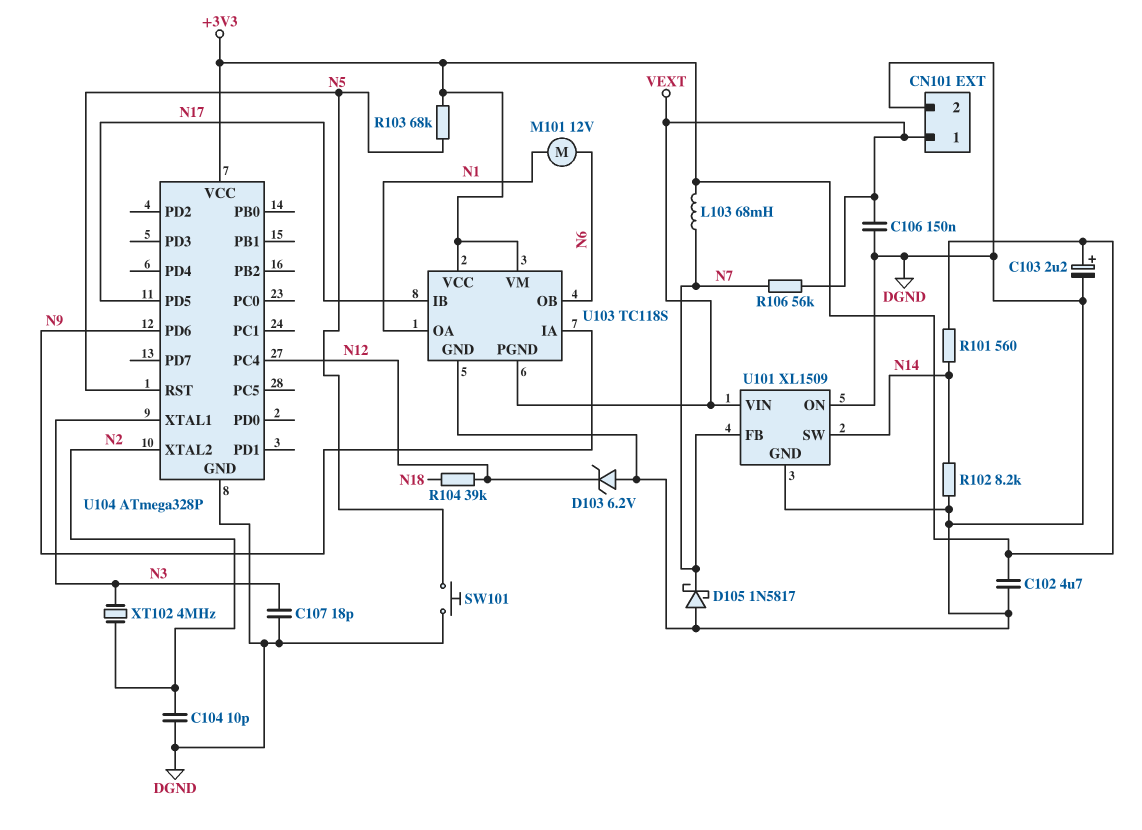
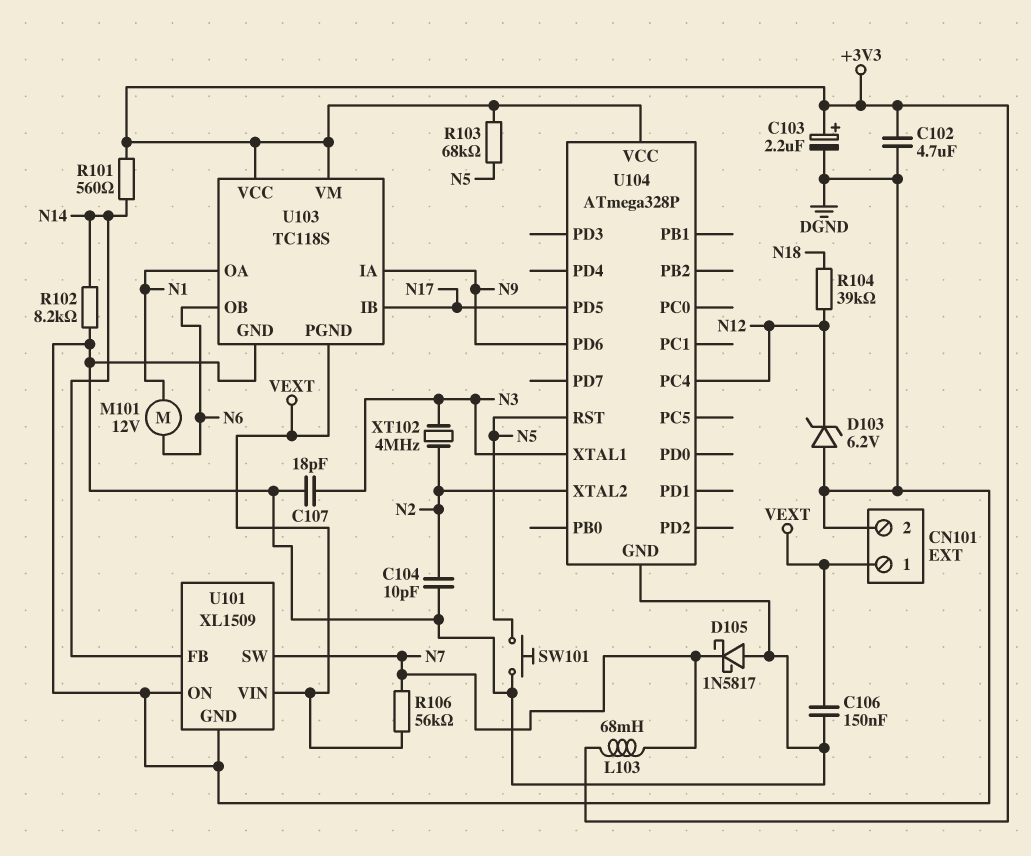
U101 pin FB: N7 -> N14
U101 pin SW: N14 -> N7

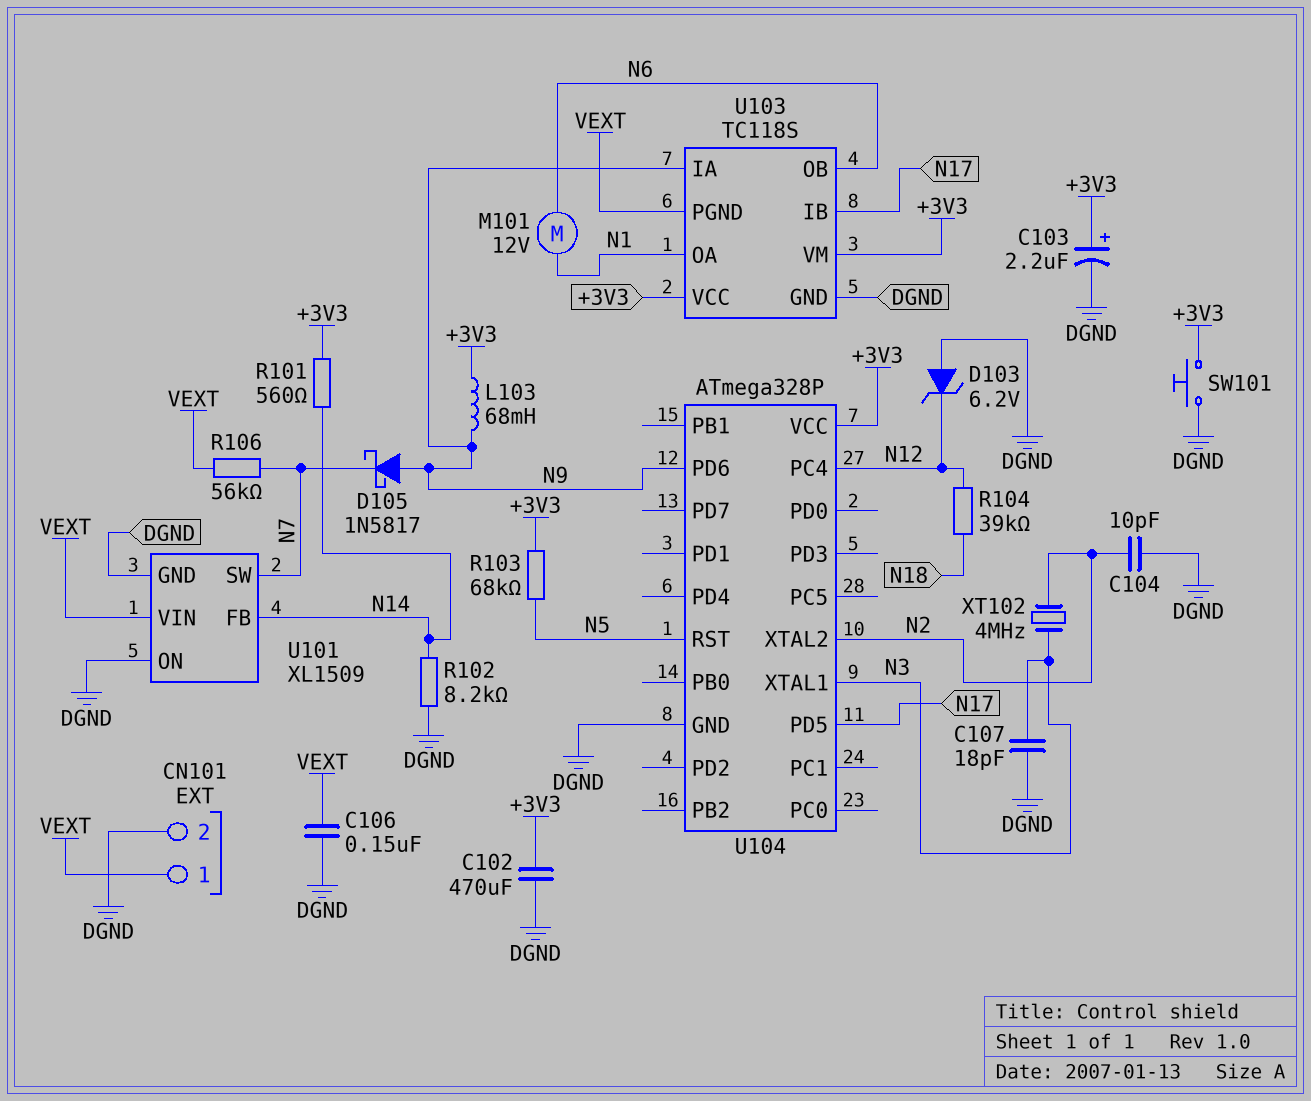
C102: 4.7uF (+3V3, DGND) -> 470uF (+3V3, DGND)
D105: schottky 1N5817 (A DGND, K N7) -> schottky 1N5817 (A N9, K N7)
L103: 68mH (+3V3, N7) -> 68mH (+3V3, N9)
SW101: button (DGND, N5) -> button (+3V3, DGND)

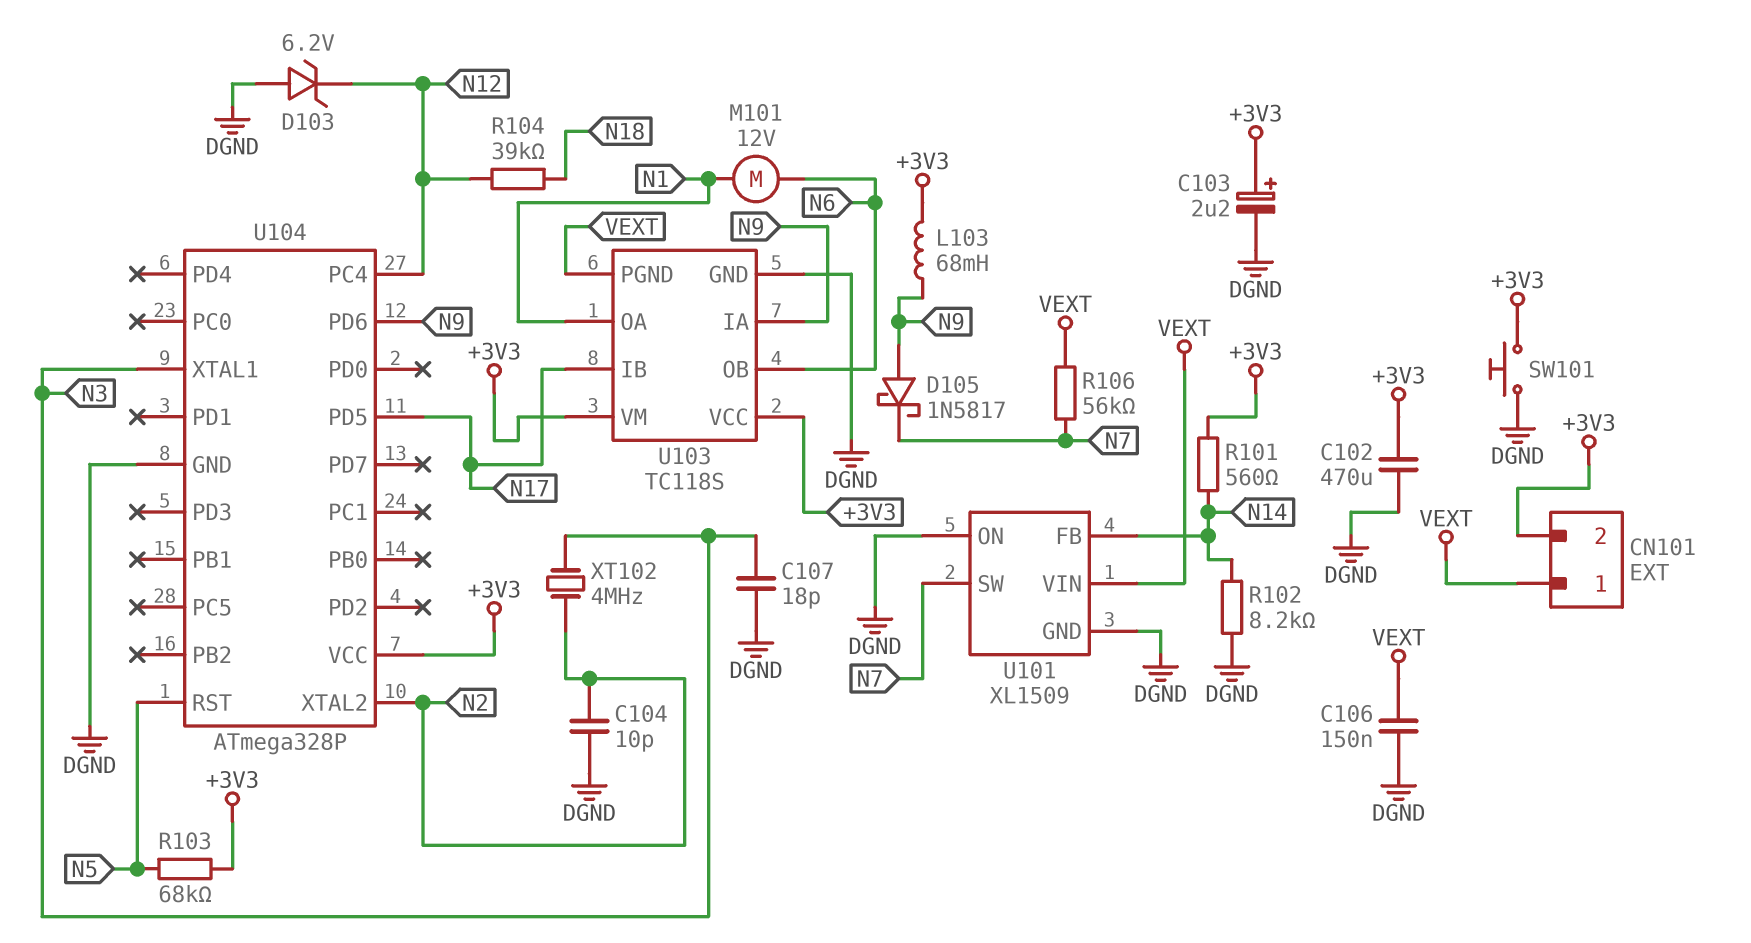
CN101 pin 2: DGND -> +3V3

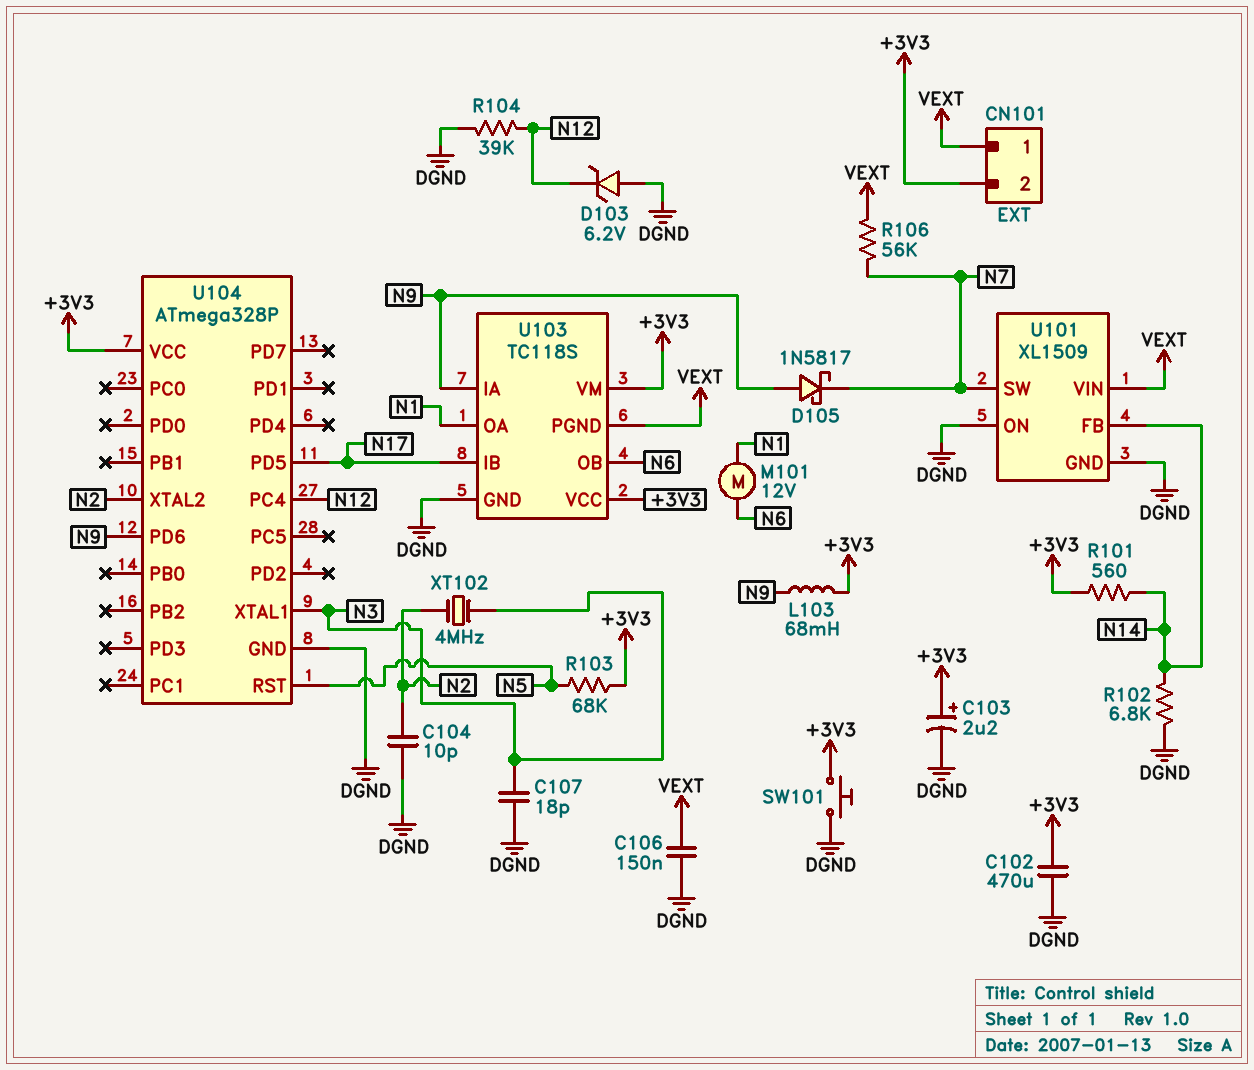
R102: 8.2k (DGND, N14) -> 6.8k (DGND, N14)
R104: 39k (N12, N18) -> 39k (DGND, N12)

